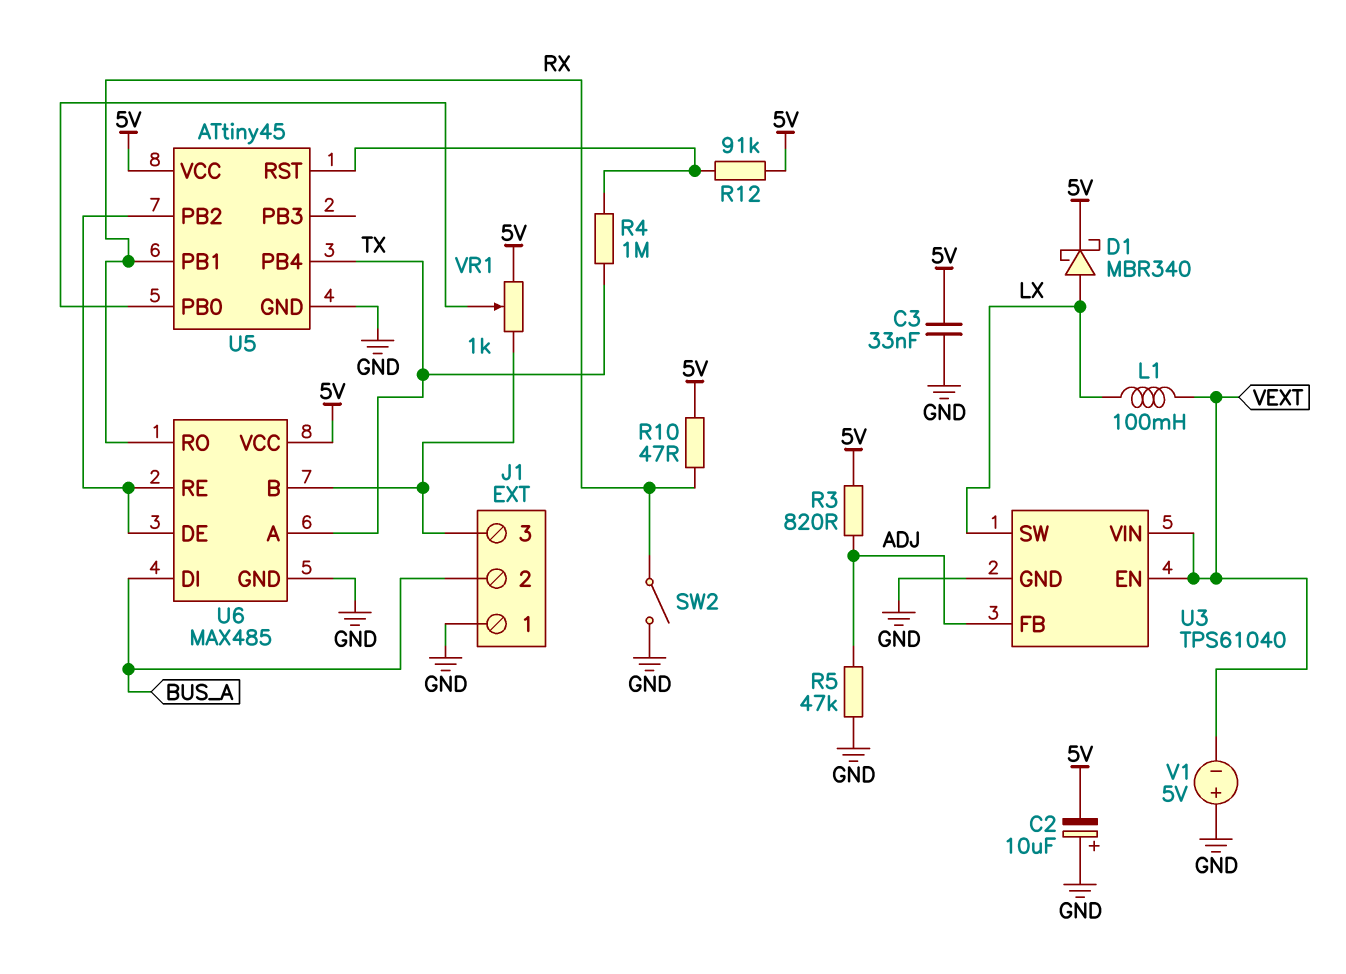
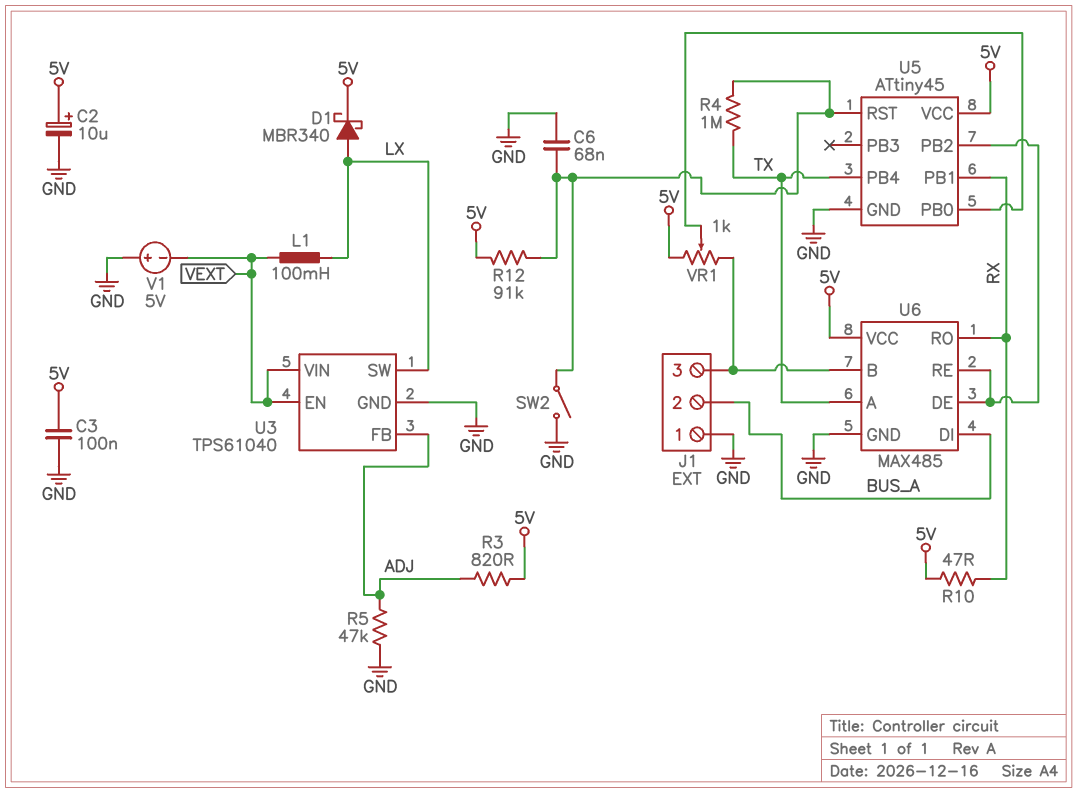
C2: 10uF (plus GND, minus 5V) -> 10uF (plus 5V, minus GND)
C3: 33nF (5V, GND) -> 100nF (5V, GND)
C6: none -> 68nF (GND, U5/RST)
SW2: switch (GND, RX) -> switch (GND, U5/RST)

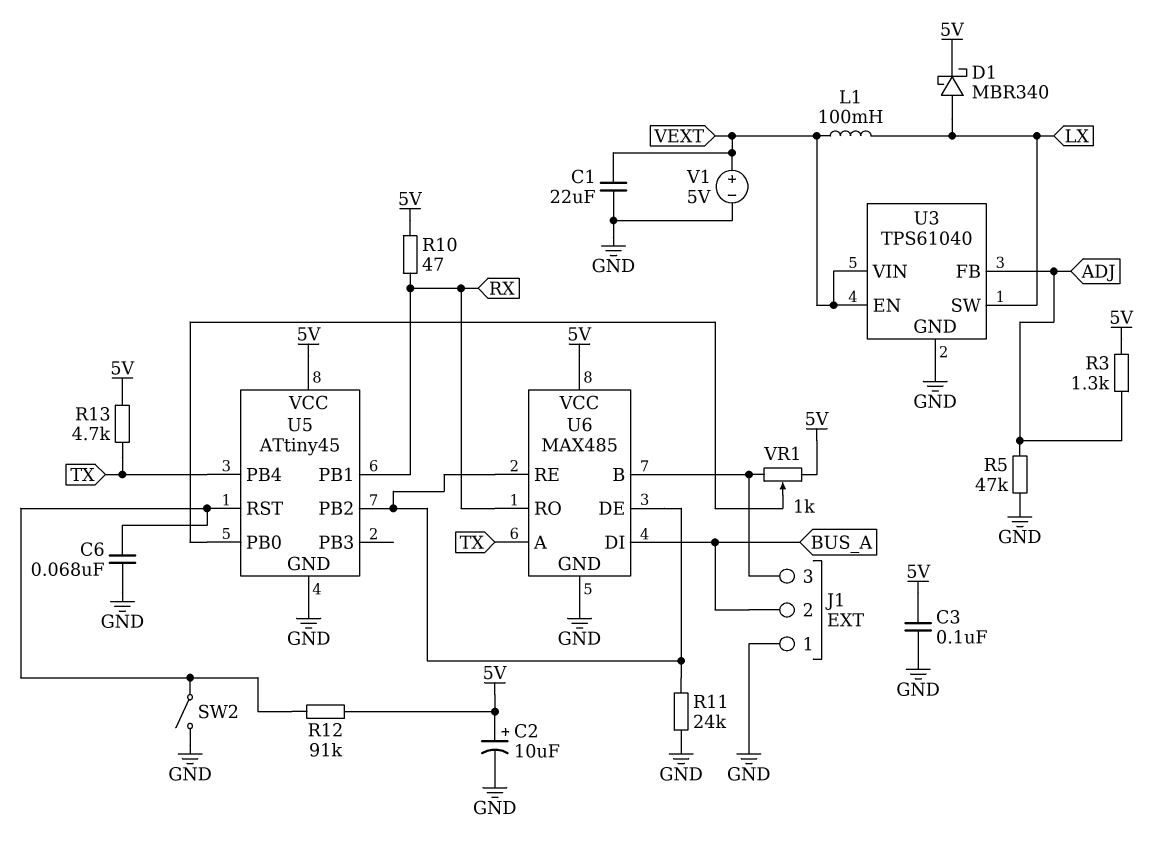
C1: none -> 22uF (GND, VEXT)
R3: 820 (5V, ADJ) -> 1.3k (5V, ADJ)
R4: 1M (TX, U5/RST) -> none
R11: none -> 24k (GND, U5/PB2)
R13: none -> 4.7k (5V, TX)
V1: 5V (plus GND, minus VEXT) -> 5V (plus VEXT, minus GND)

